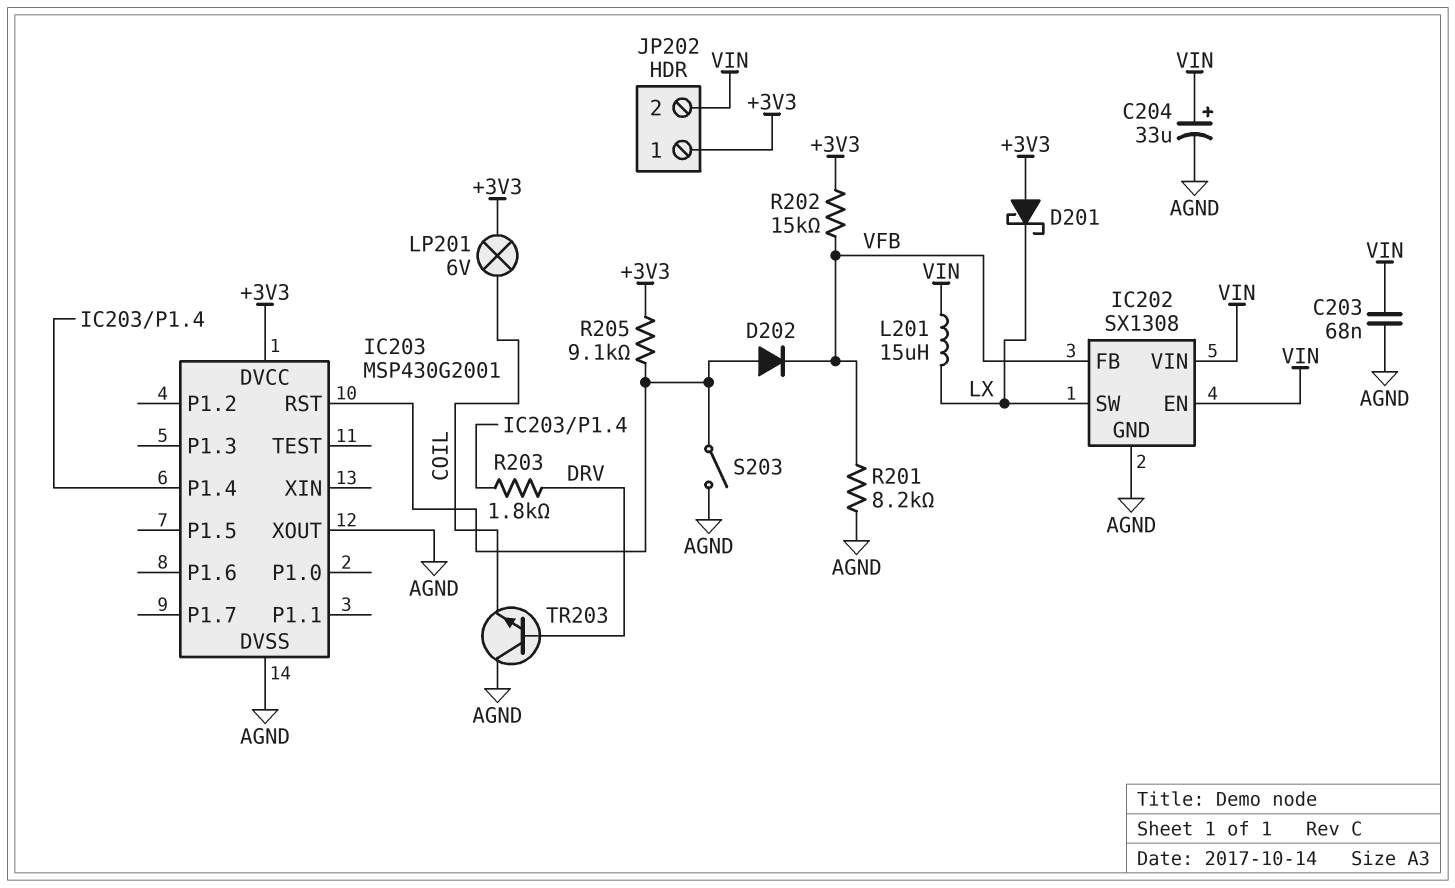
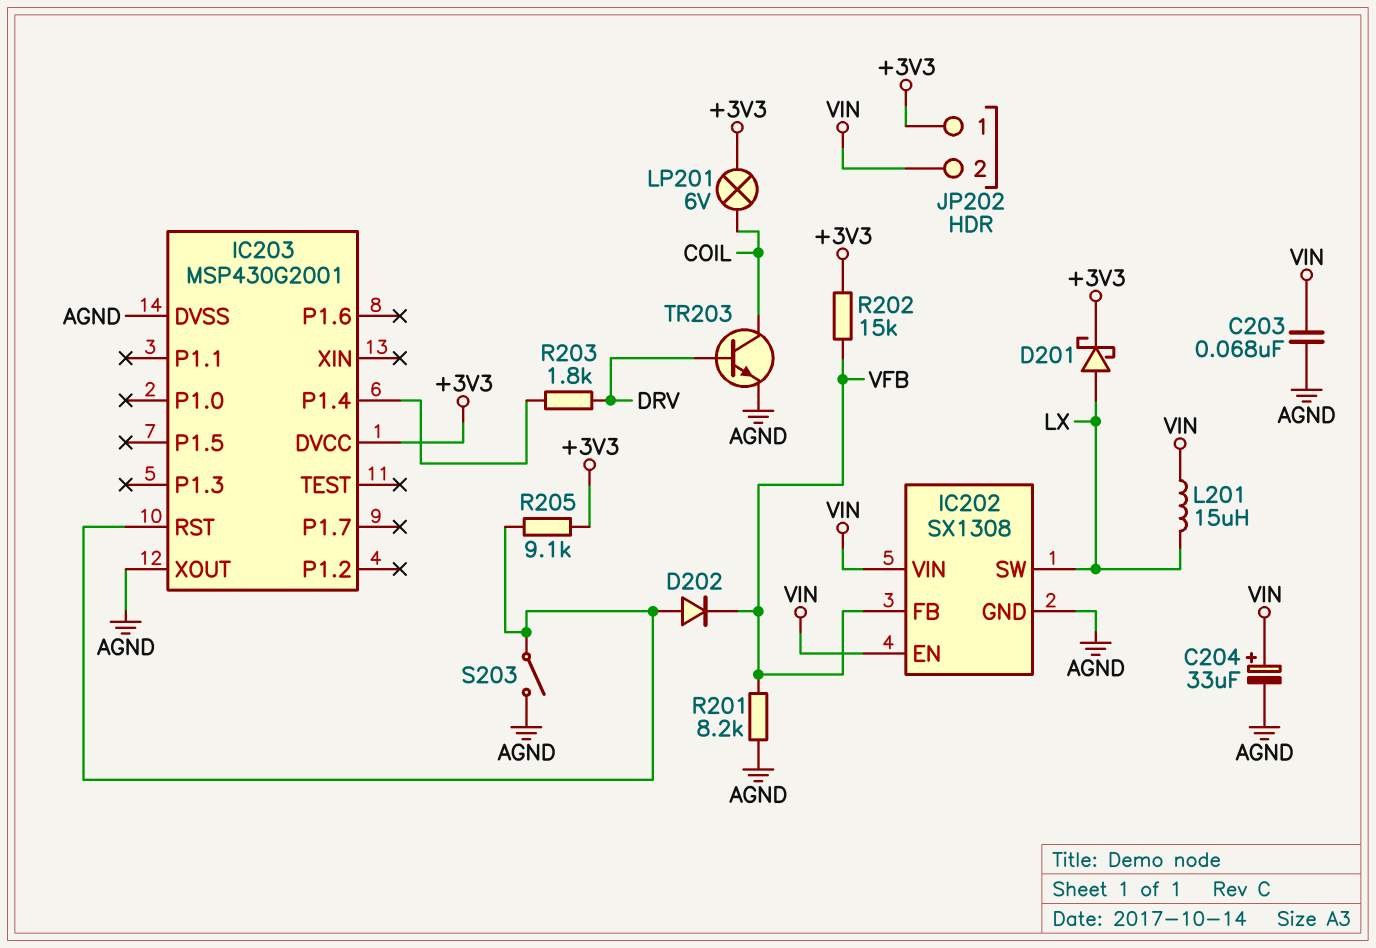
D201: schottky (A +3V3, K LX) -> schottky (A LX, K +3V3)
TR203: NPN (B DRV, C AGND, E COIL) -> NPN (B DRV, C COIL, E AGND)

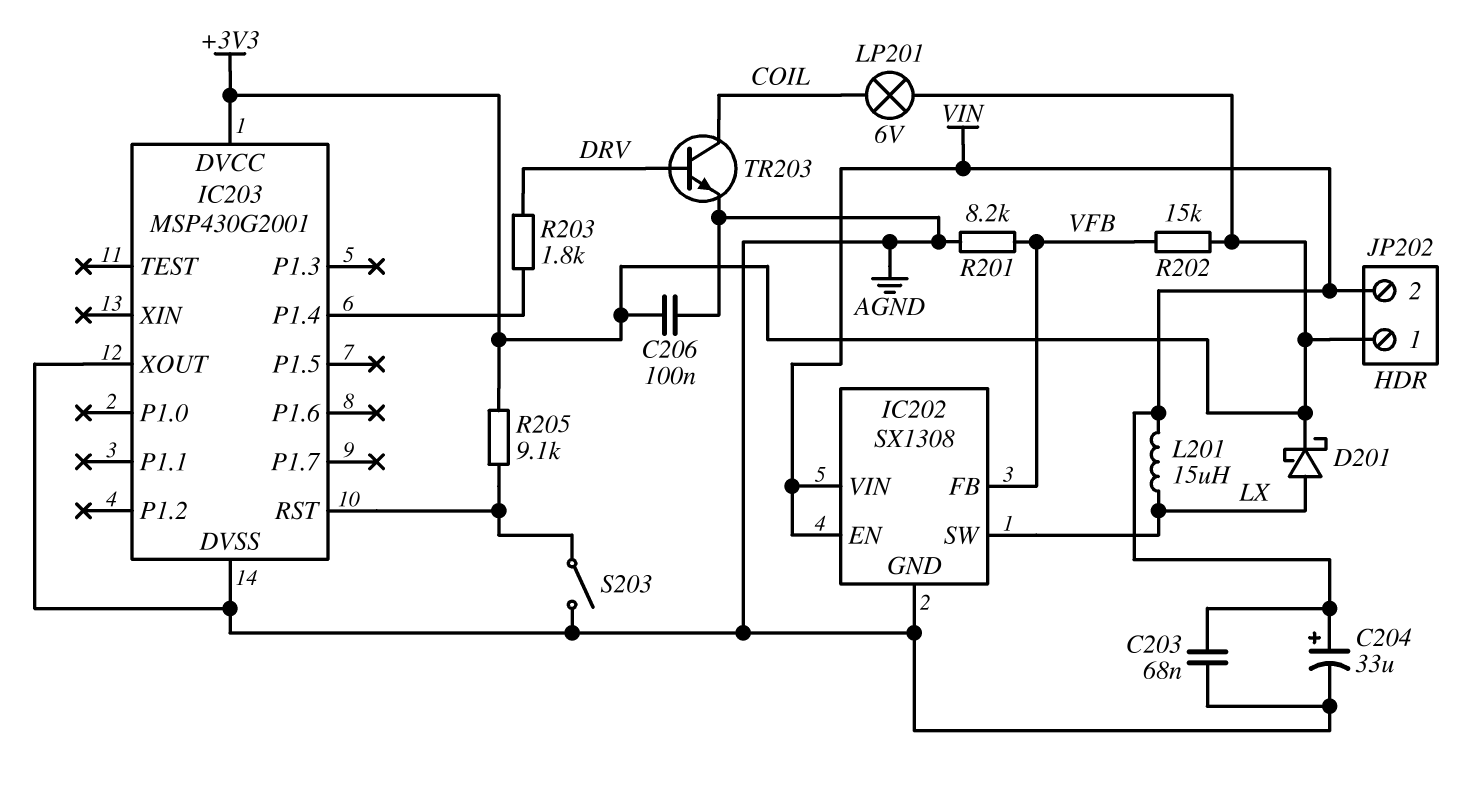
C206: none -> 100nF (+3V3, AGND)
D202: diode (A IC203/RST, K VFB) -> none

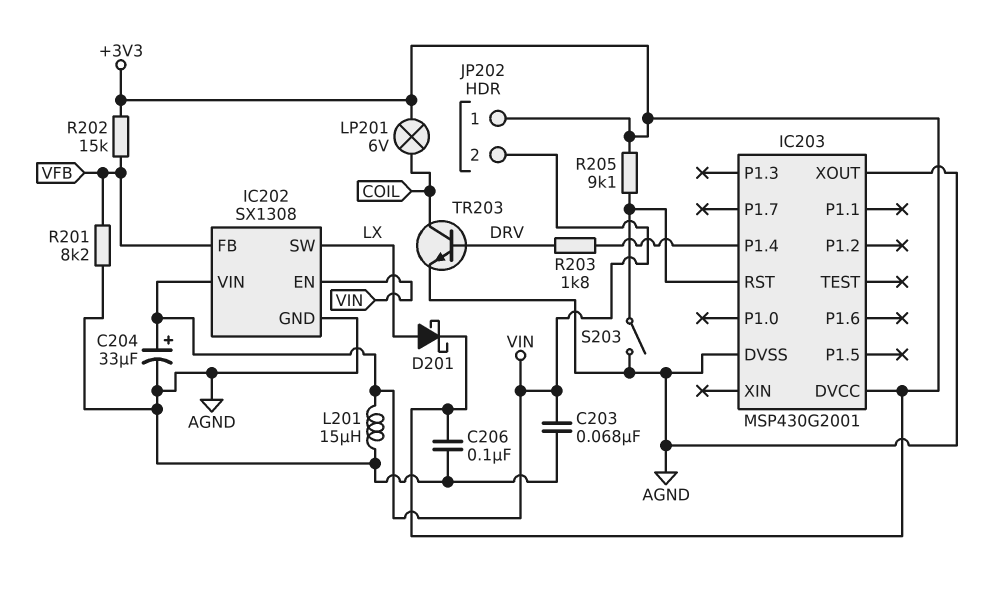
L201: 15uH (LX, VIN) -> 15uH (AGND, VIN)

